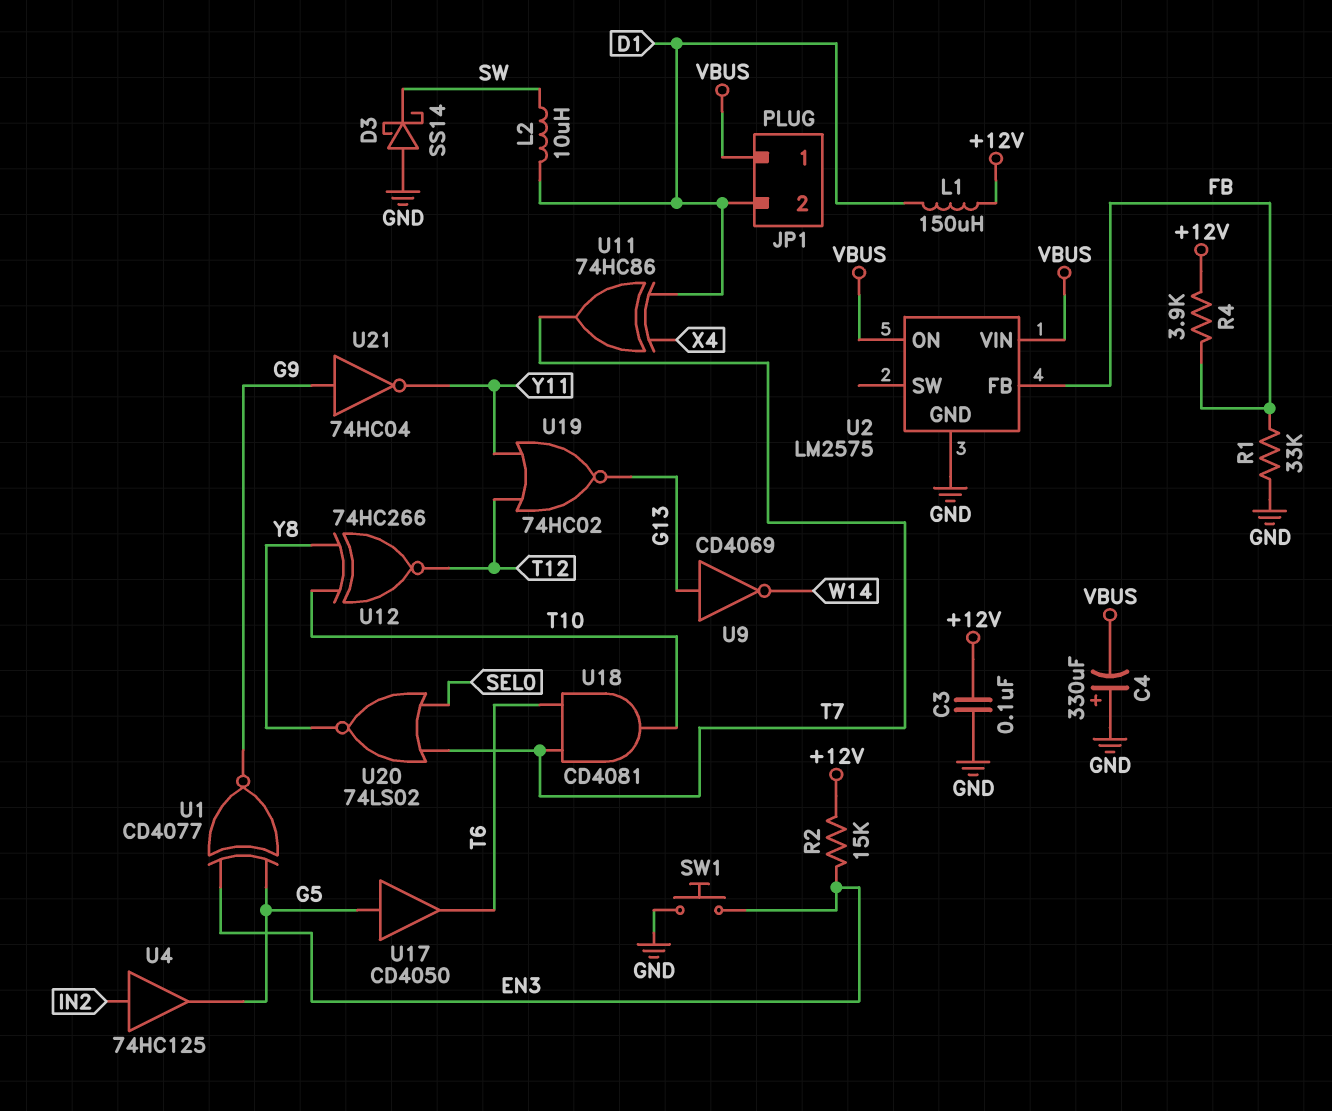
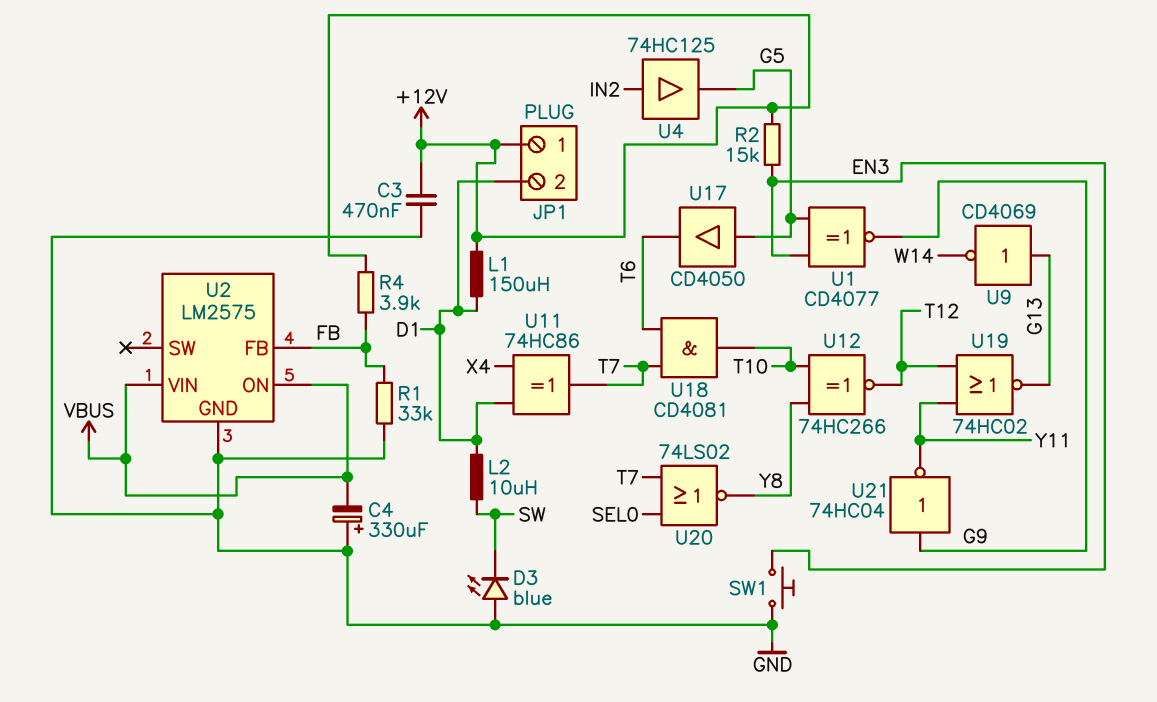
C3: 100nF (+12V, GND) -> 470nF (+12V, GND)
D3: schottky SS14 (A GND, K SW) -> LED blue (A GND, K SW)
JP1 pin 1: VBUS -> +12V

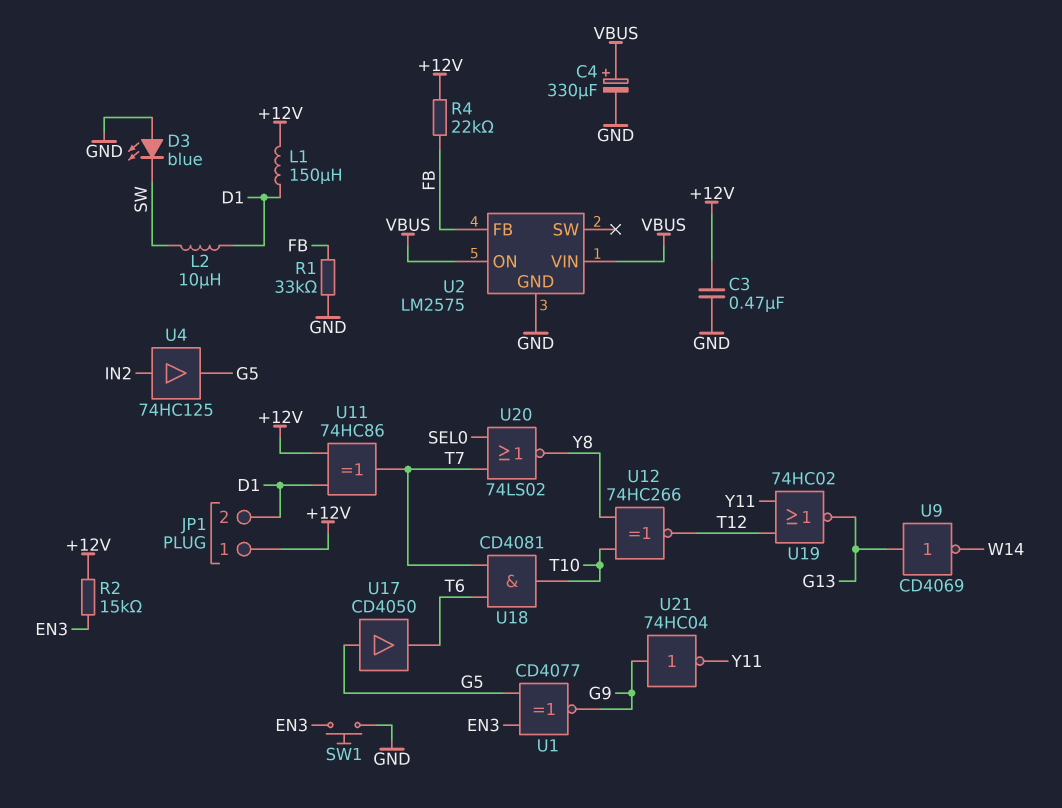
C4: 330uF (plus GND, minus VBUS) -> 330uF (plus VBUS, minus GND)
R4: 3.9k (+12V, FB) -> 22k (+12V, FB)
U11: XOR 74HC86 (in D1, in X4, out T7) -> XOR 74HC86 (in +12V, in D1, out T7)

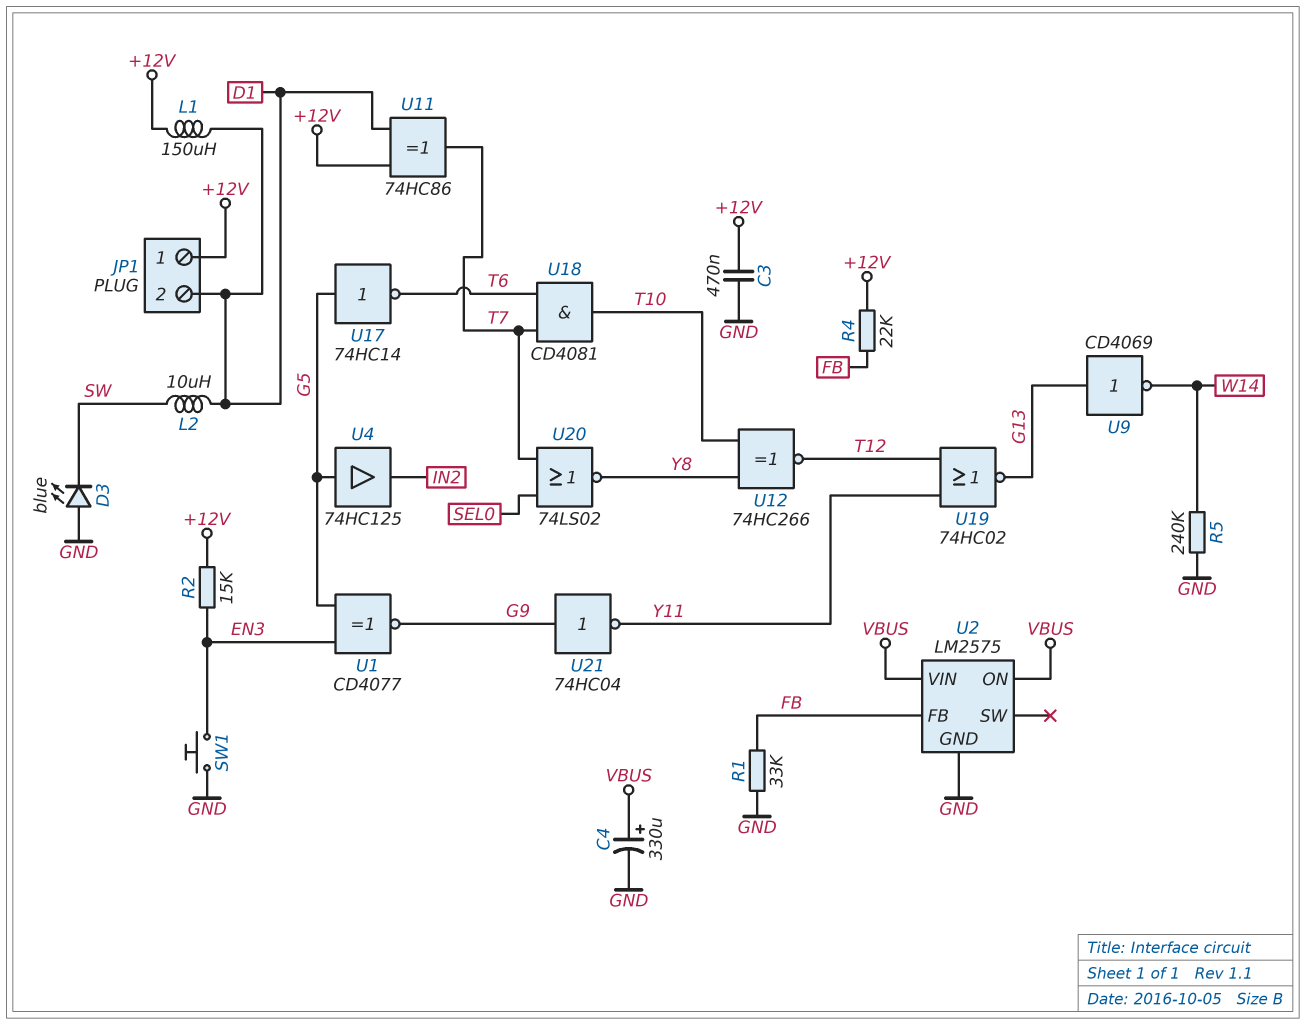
R5: none -> 240k (GND, W14)
U4: buffer 74HC125 (in IN2, out G5) -> buffer 74HC125 (in G5, out IN2)
U17: buffer CD4050 (in G5, out T6) -> NOT 74HC14 (in G5, out T6)

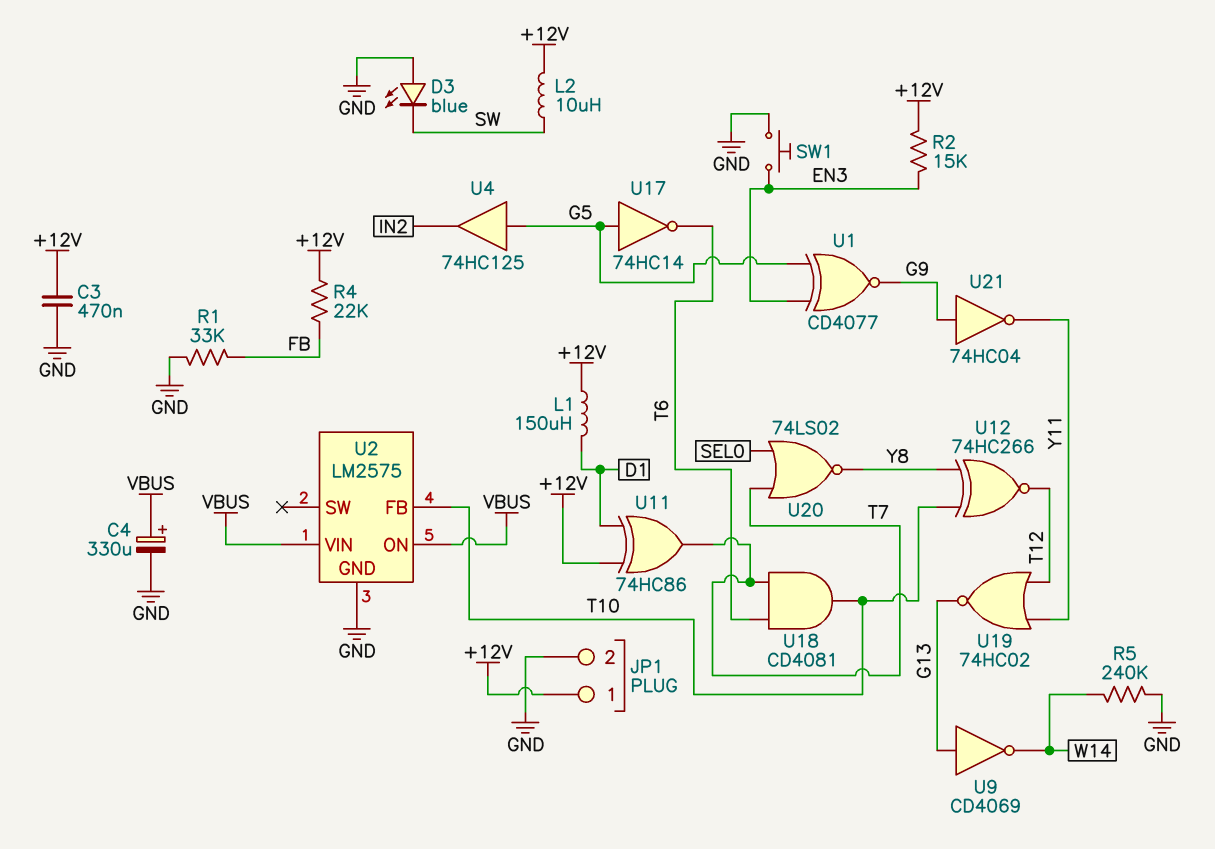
JP1 pin 2: D1 -> GND
L2: 10uH (D1, SW) -> 10uH (+12V, SW)
U2 pin FB: FB -> T10

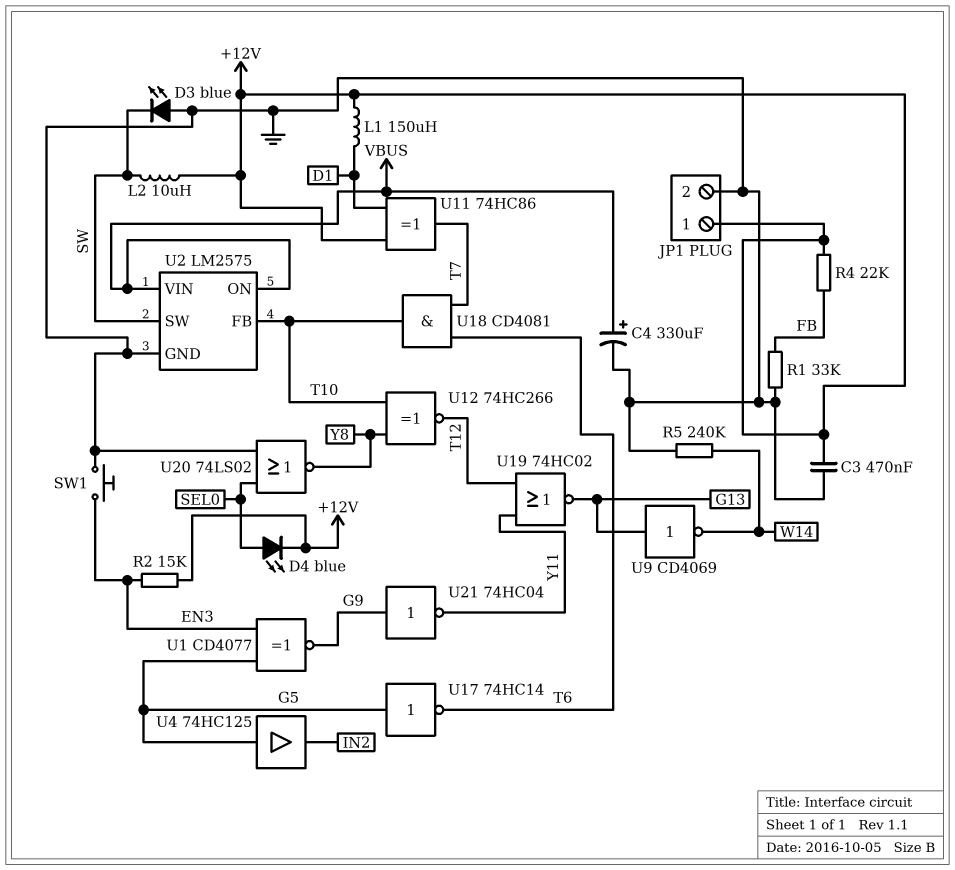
D4: none -> LED blue (A SEL0, K +12V)
U2 pin SW: none -> SW
U20: NOR 74LS02 (in SEL0, in T7, out Y8) -> NOR 74LS02 (in GND, in SEL0, out Y8)

